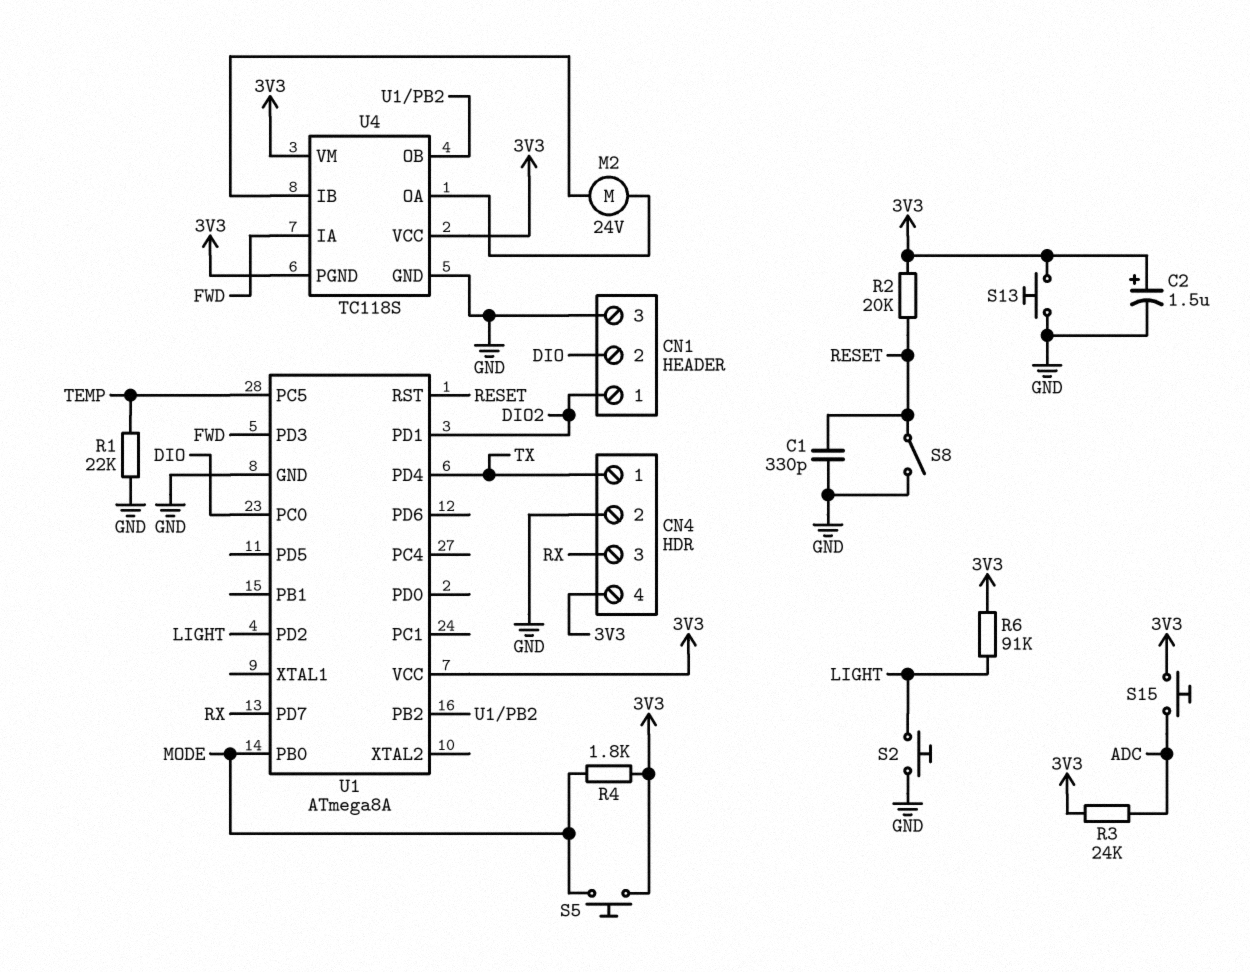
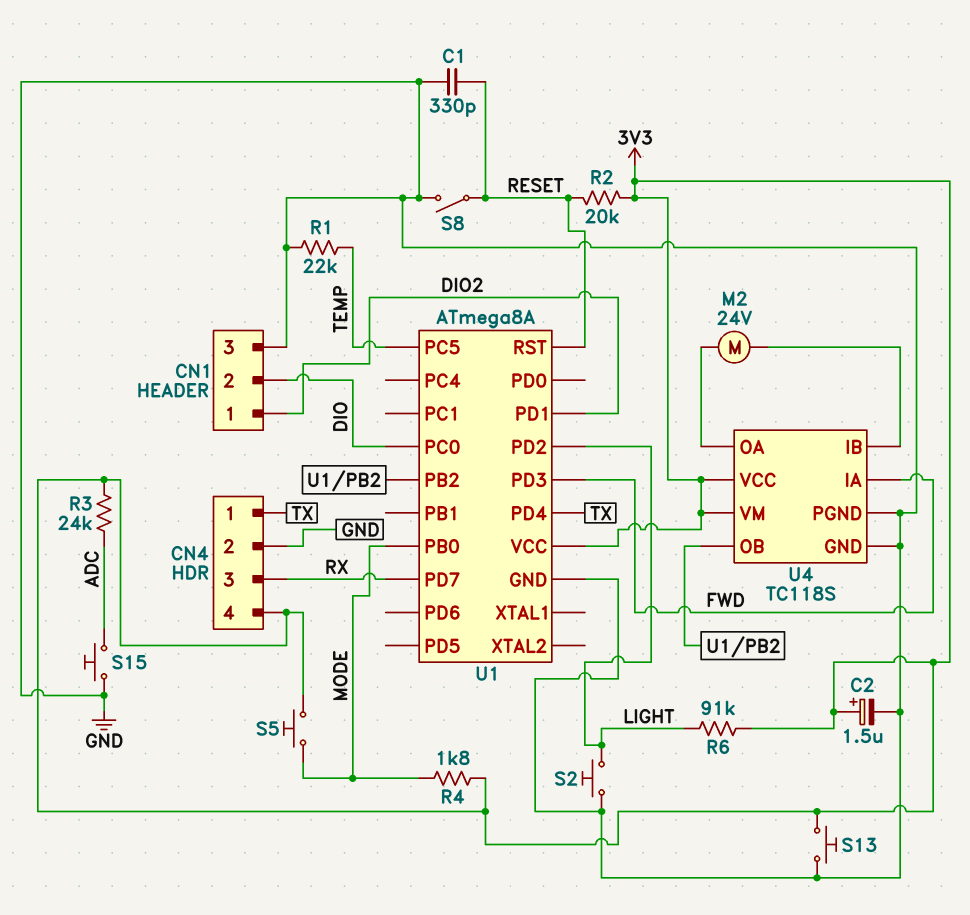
S15: button (3V3, ADC) -> button (ADC, GND)
U4 pin PGND: 3V3 -> GND

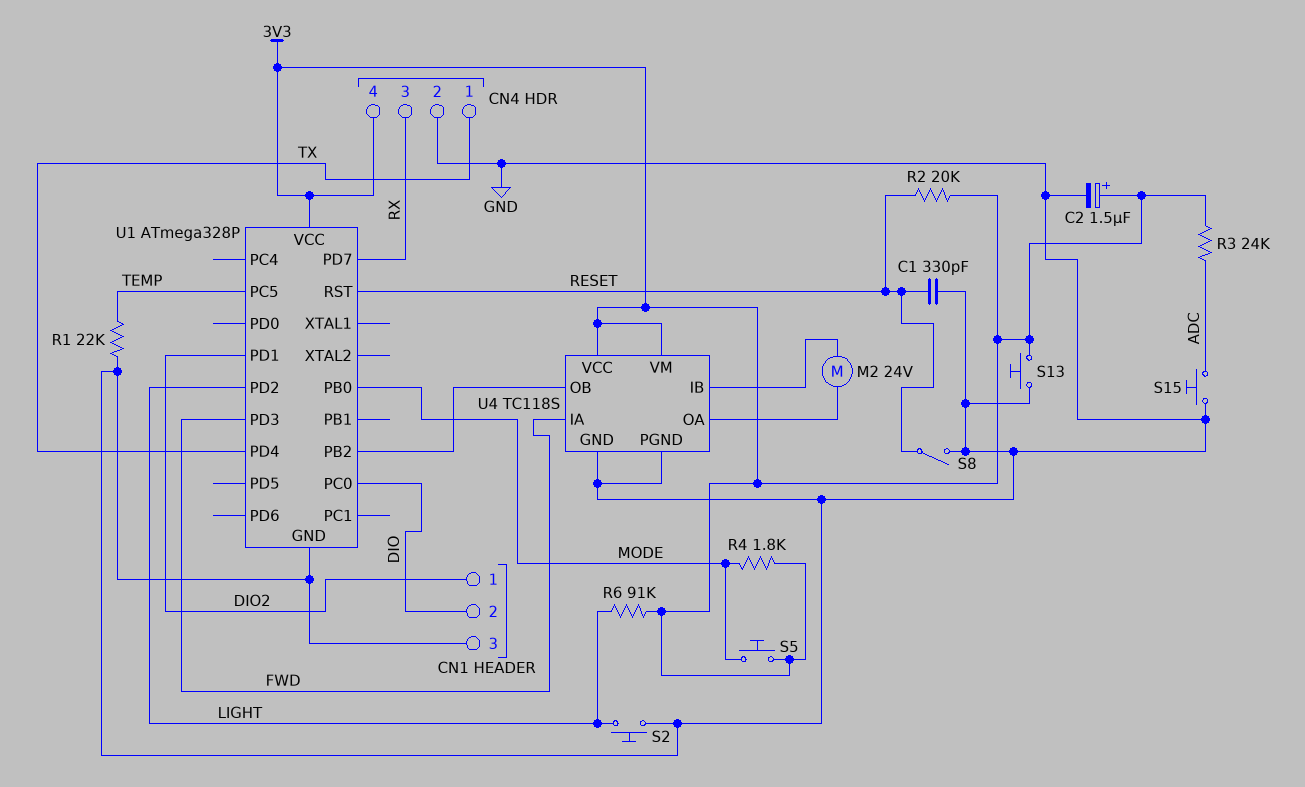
U1: ATmega8A -> ATmega328P

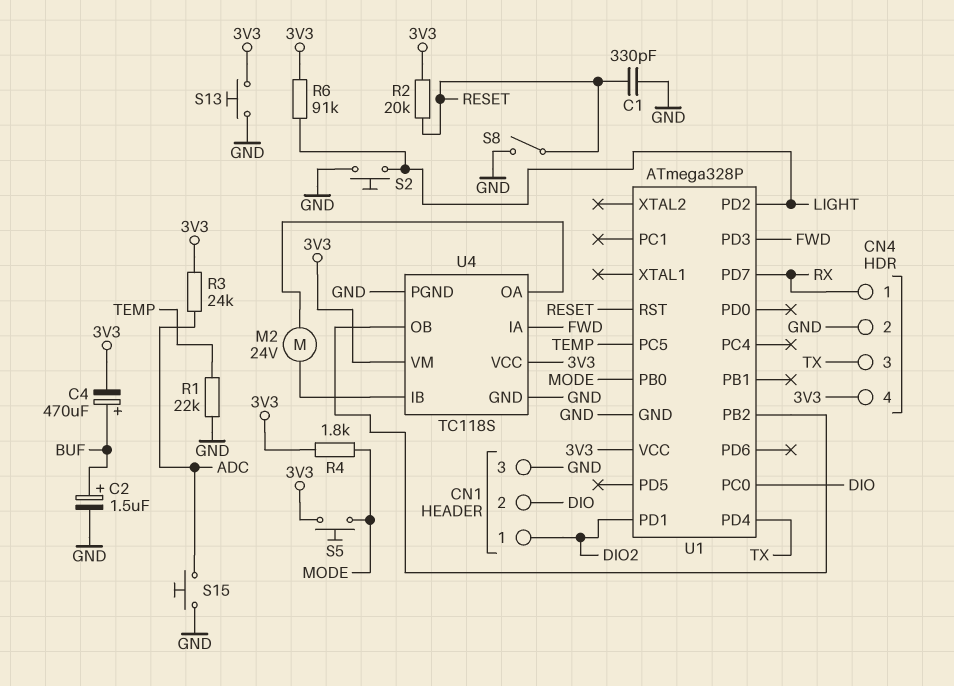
C2: 1.5uF (plus 3V3, minus GND) -> 1.5uF (plus BUF, minus GND)
C4: none -> 470uF (plus BUF, minus 3V3)
CN4 pin 1: TX -> RX
CN4 pin 3: RX -> TX

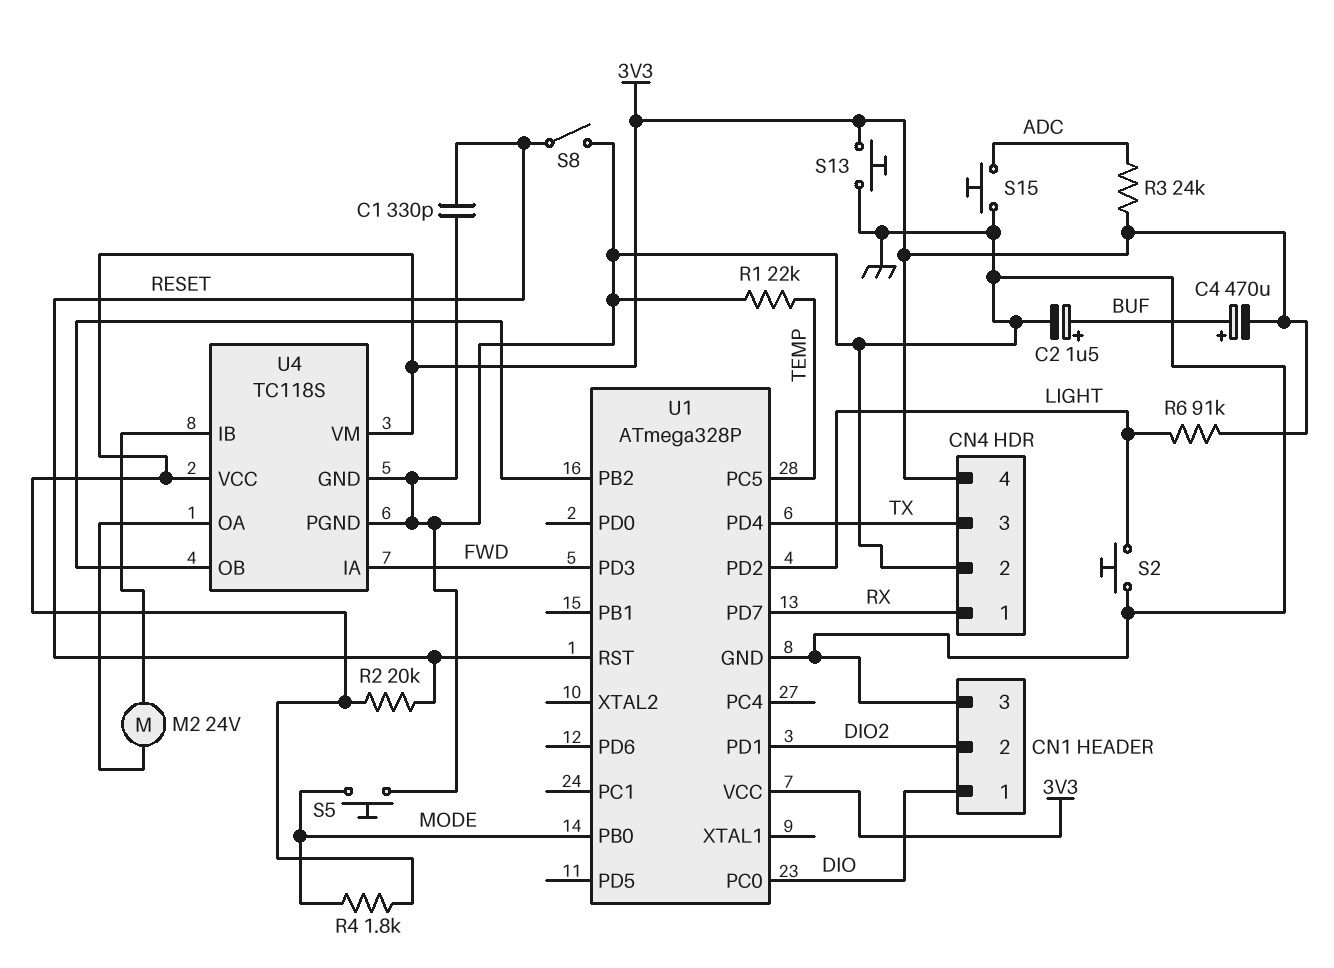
CN1 pin 1: DIO2 -> DIO
CN1 pin 2: DIO -> DIO2
S5: button (3V3, MODE) -> button (GND, MODE)

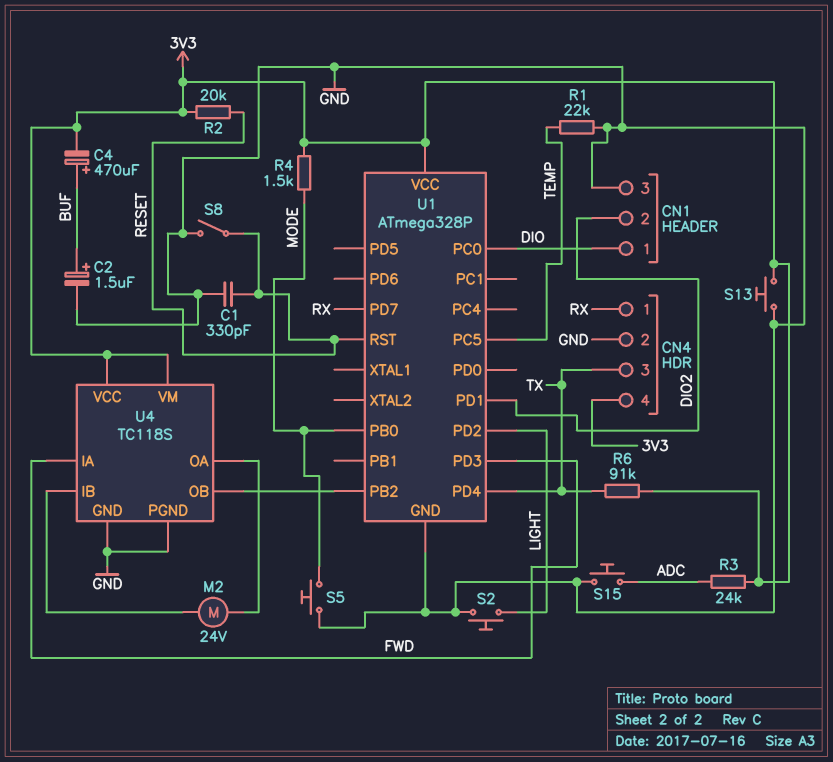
R4: 1.8k (3V3, MODE) -> 1.5k (3V3, MODE)
R6: 91k (3V3, LIGHT) -> 91k (3V3, TX)

